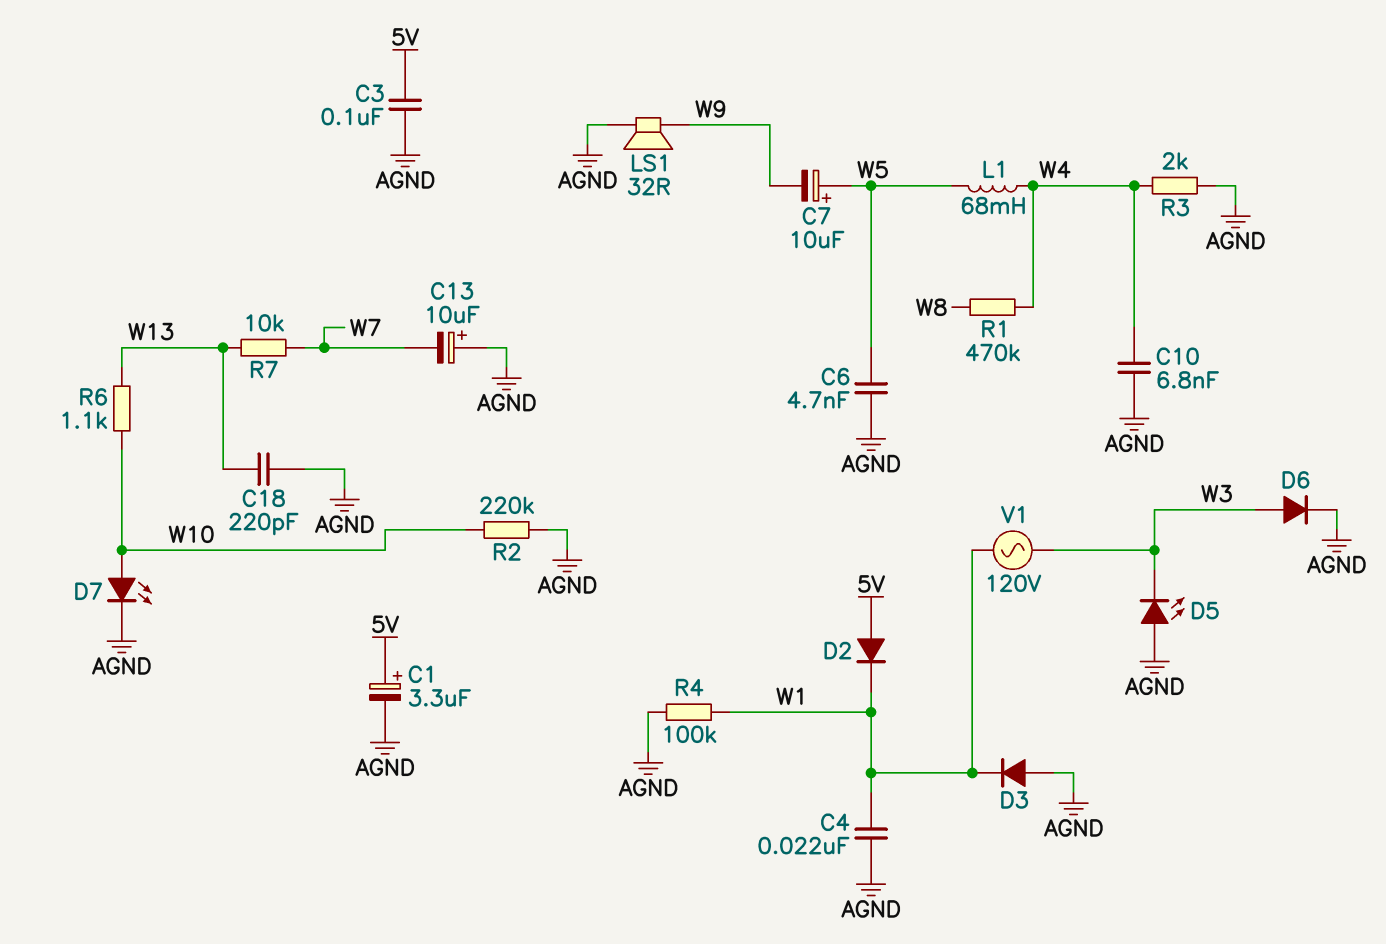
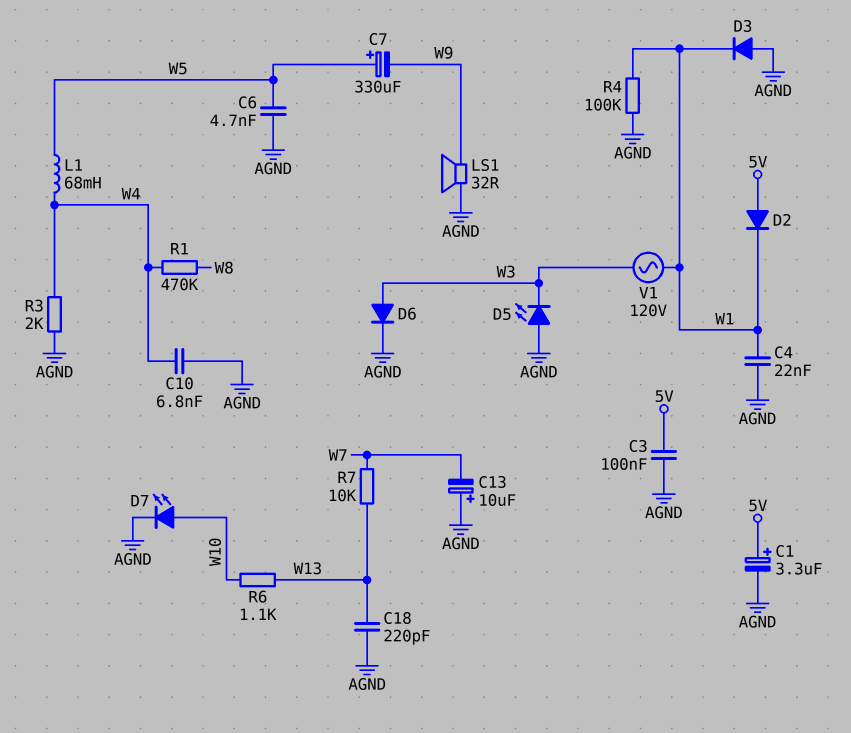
C7: 10uF (plus W5, minus W9) -> 330uF (plus W5, minus W9)
R2: 220k (AGND, W10) -> none

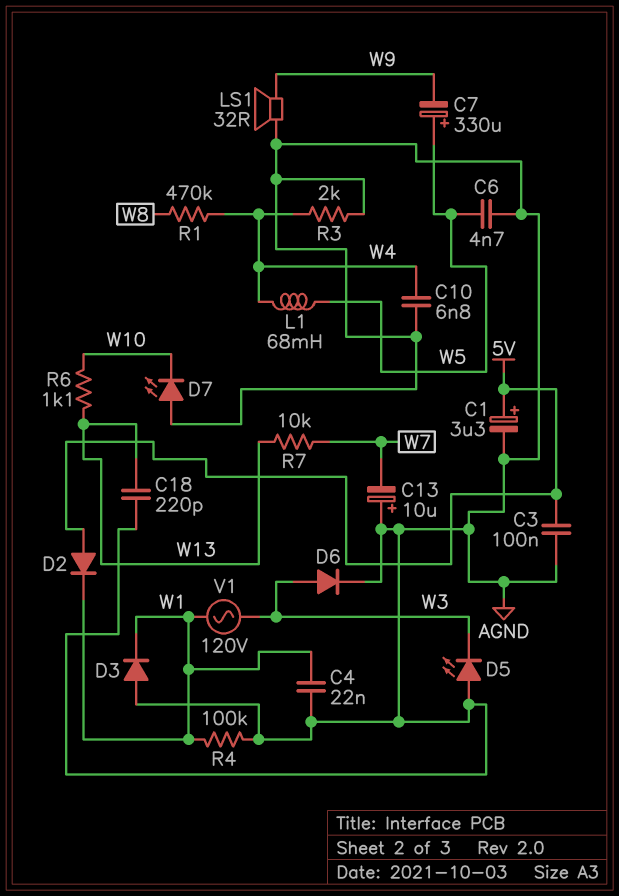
D7: LED (A W10, K AGND) -> LED (A AGND, K W10)

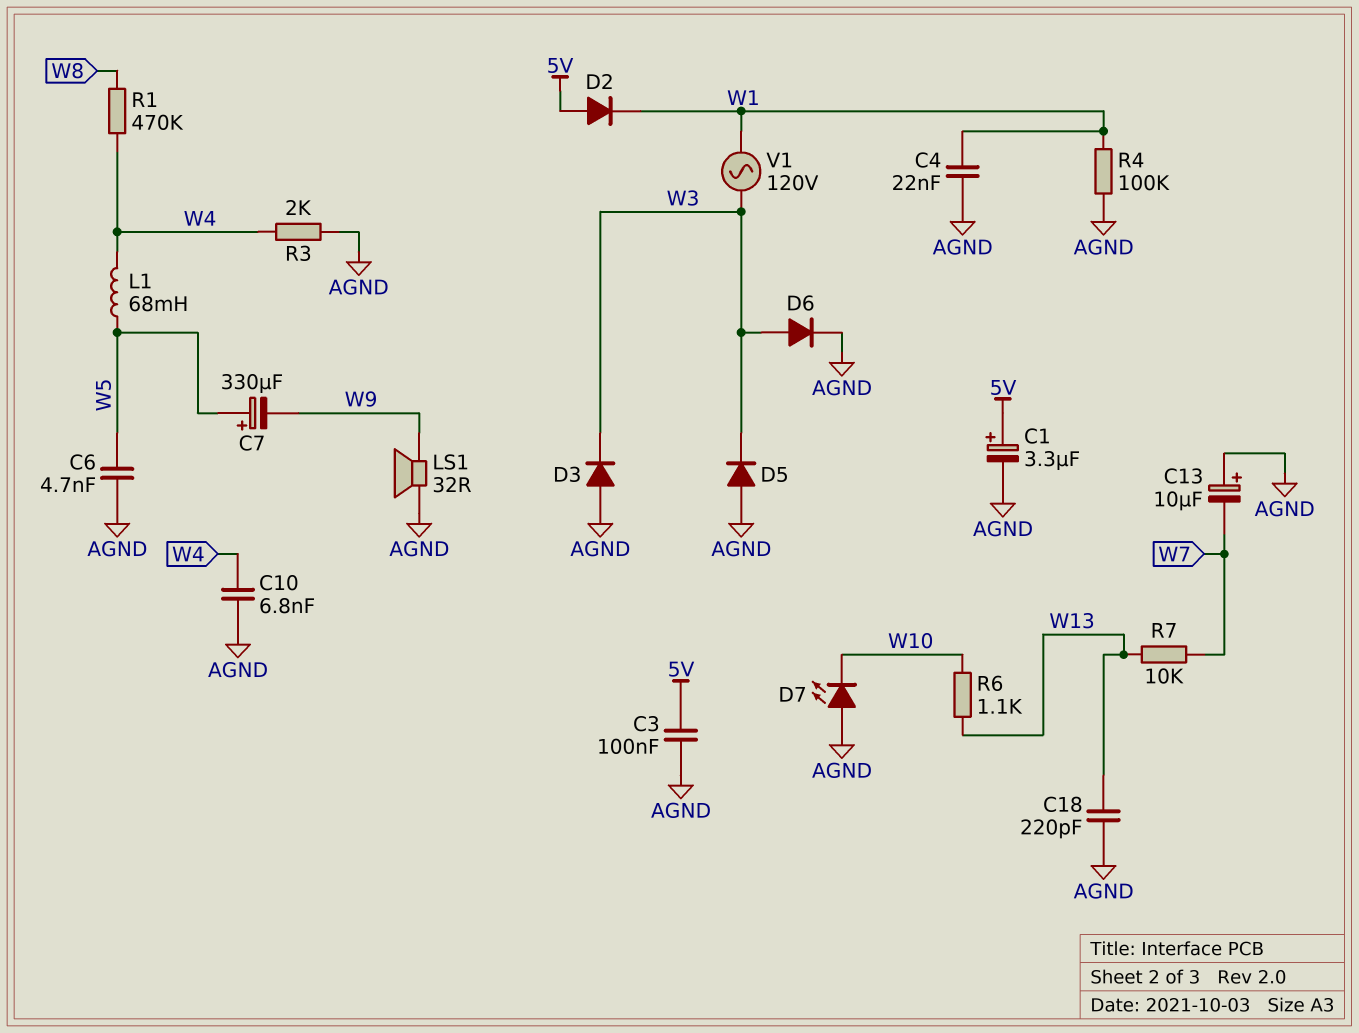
D3: diode (A AGND, K W1) -> diode (A AGND, K W3)
D5: LED (A AGND, K W3) -> diode (A AGND, K W3)

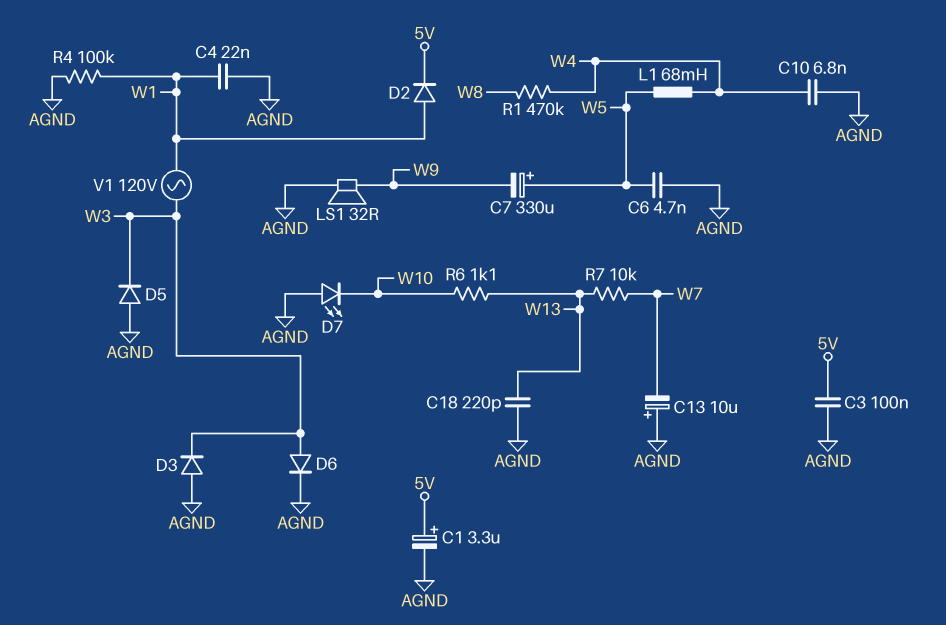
D2: diode (A 5V, K W1) -> diode (A W1, K 5V)
R3: 2k (AGND, W4) -> none

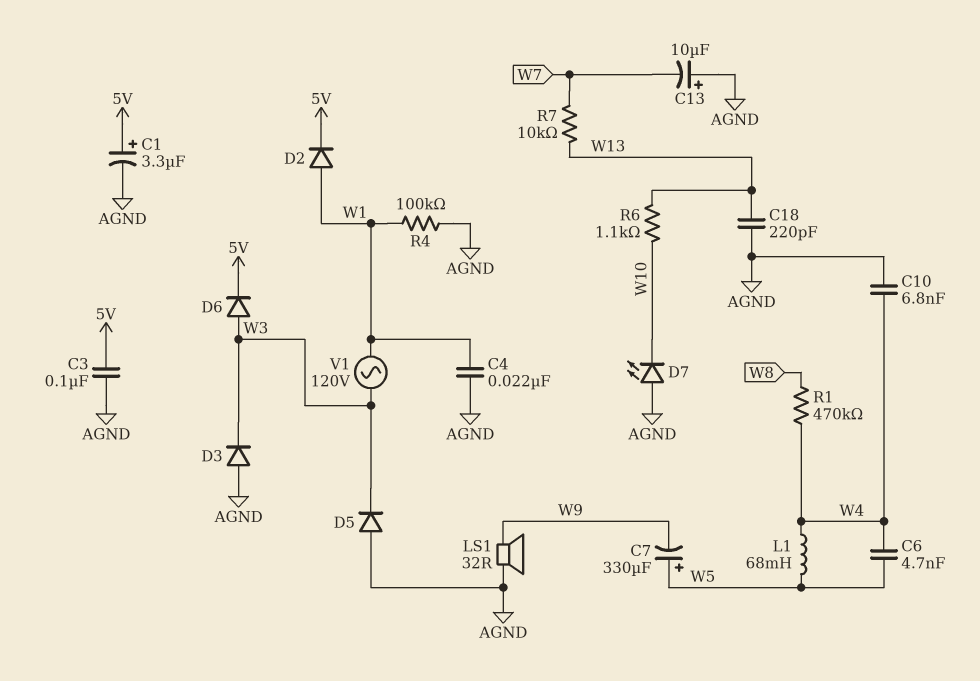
C6: 4.7nF (AGND, W5) -> 4.7nF (W4, W5)
D6: diode (A W3, K AGND) -> diode (A W3, K 5V)

